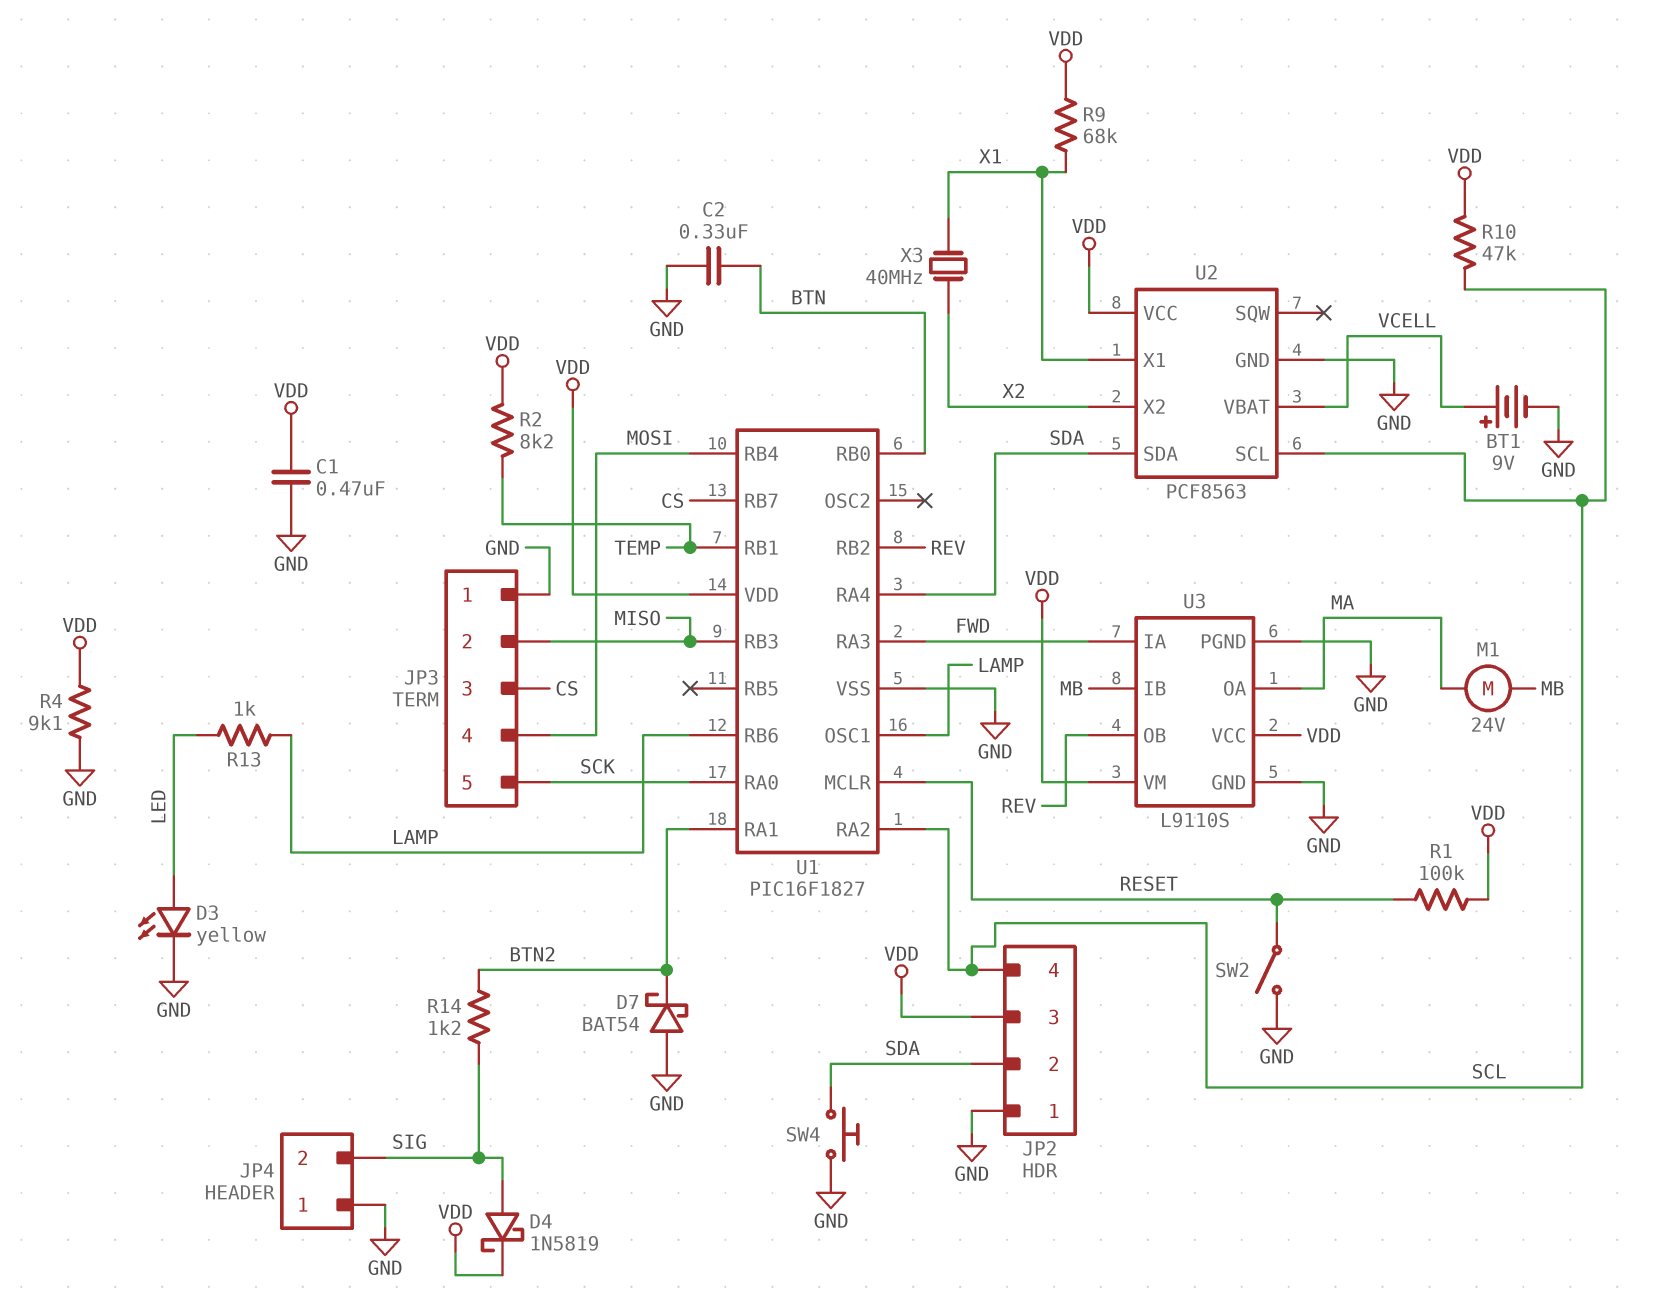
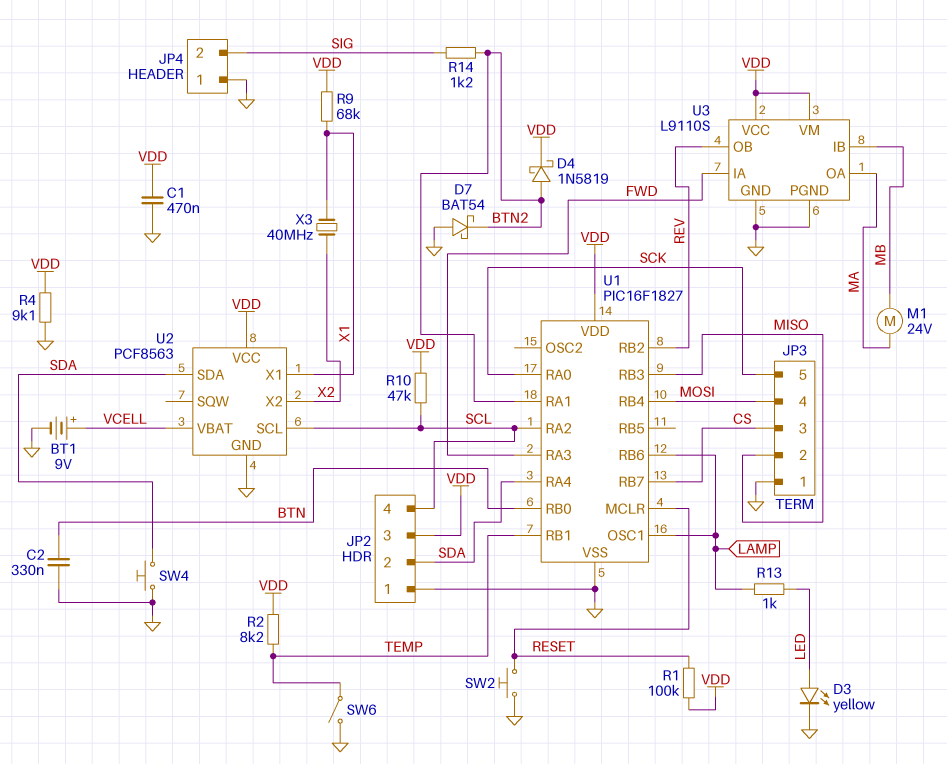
D4: schottky 1N5819 (A SIG, K VDD) -> schottky 1N5819 (A BTN2, K VDD)
SW2: switch (GND, RESET) -> button (GND, RESET)
SW6: none -> switch (GND, TEMP)

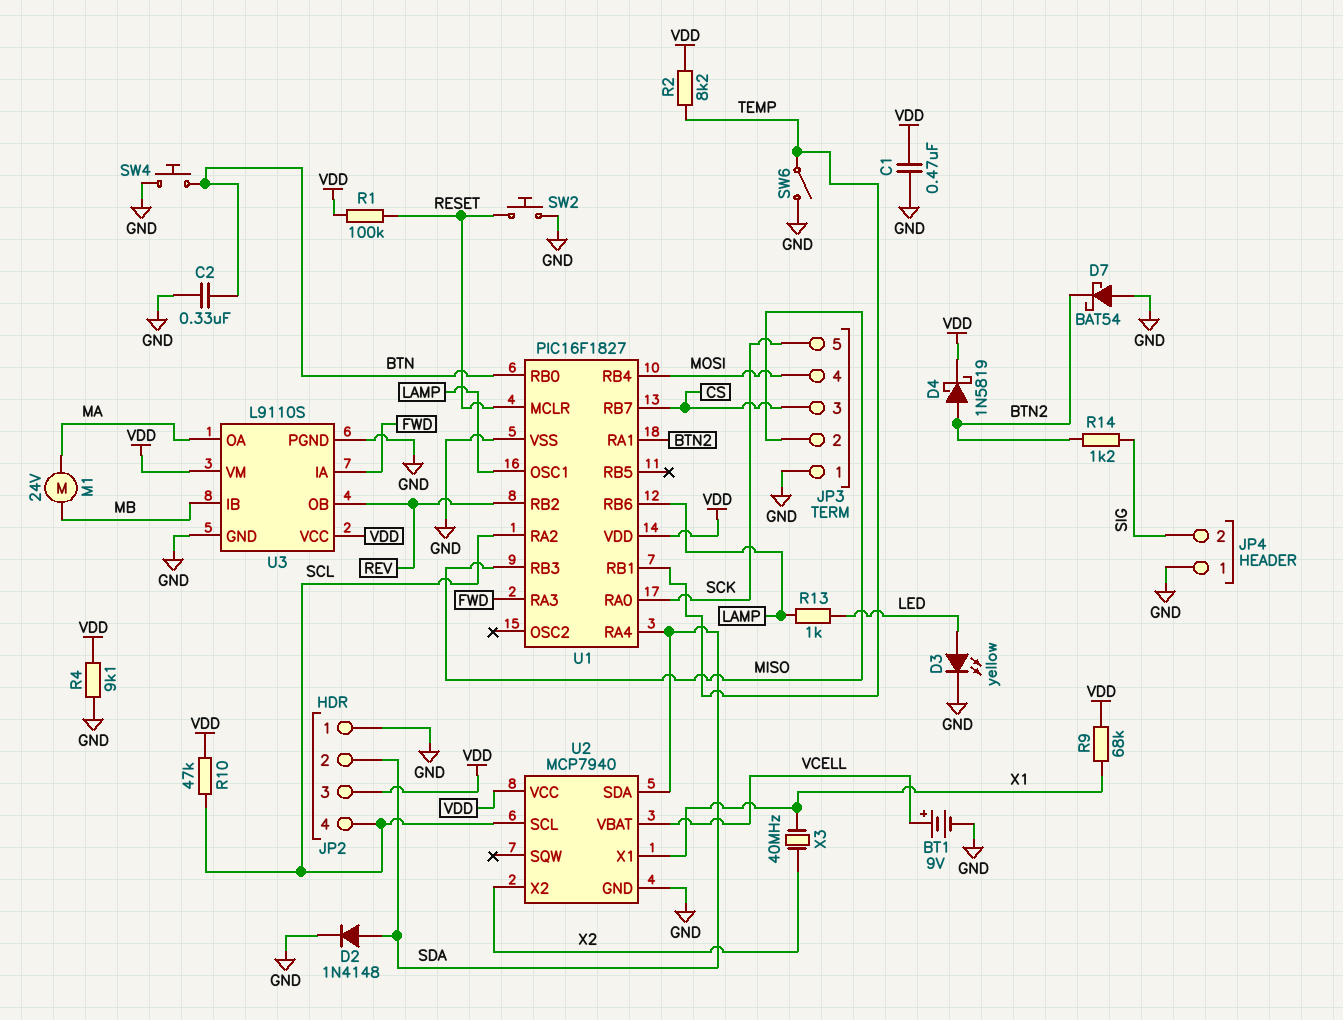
D2: none -> diode 1N4148 (A SDA, K GND)
SW4: button (GND, SDA) -> button (BTN, GND)
U2: PCF8563 -> MCP7940

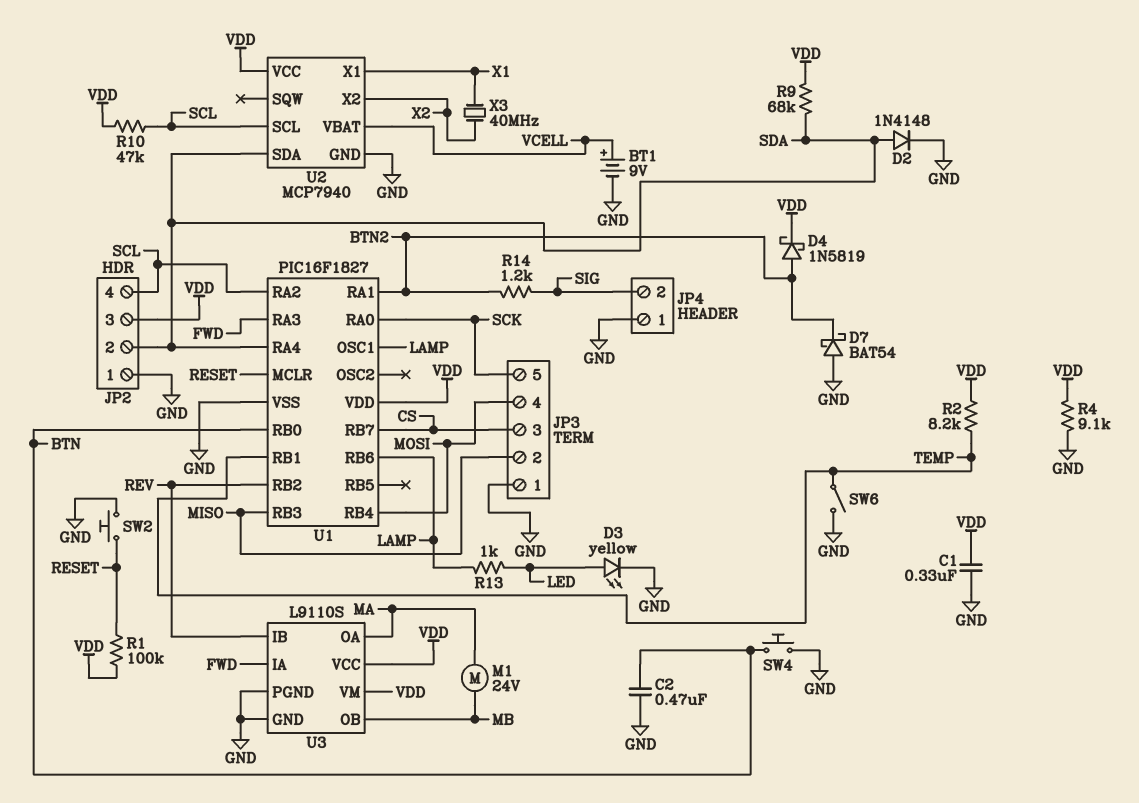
C1: 470nF (GND, VDD) -> 330nF (GND, VDD)
C2: 330nF (BTN, GND) -> 470nF (BTN, GND)
R9: 68k (VDD, X1) -> 68k (SDA, VDD)
U3 pin IB: MB -> REV
U3 pin OB: REV -> MB

